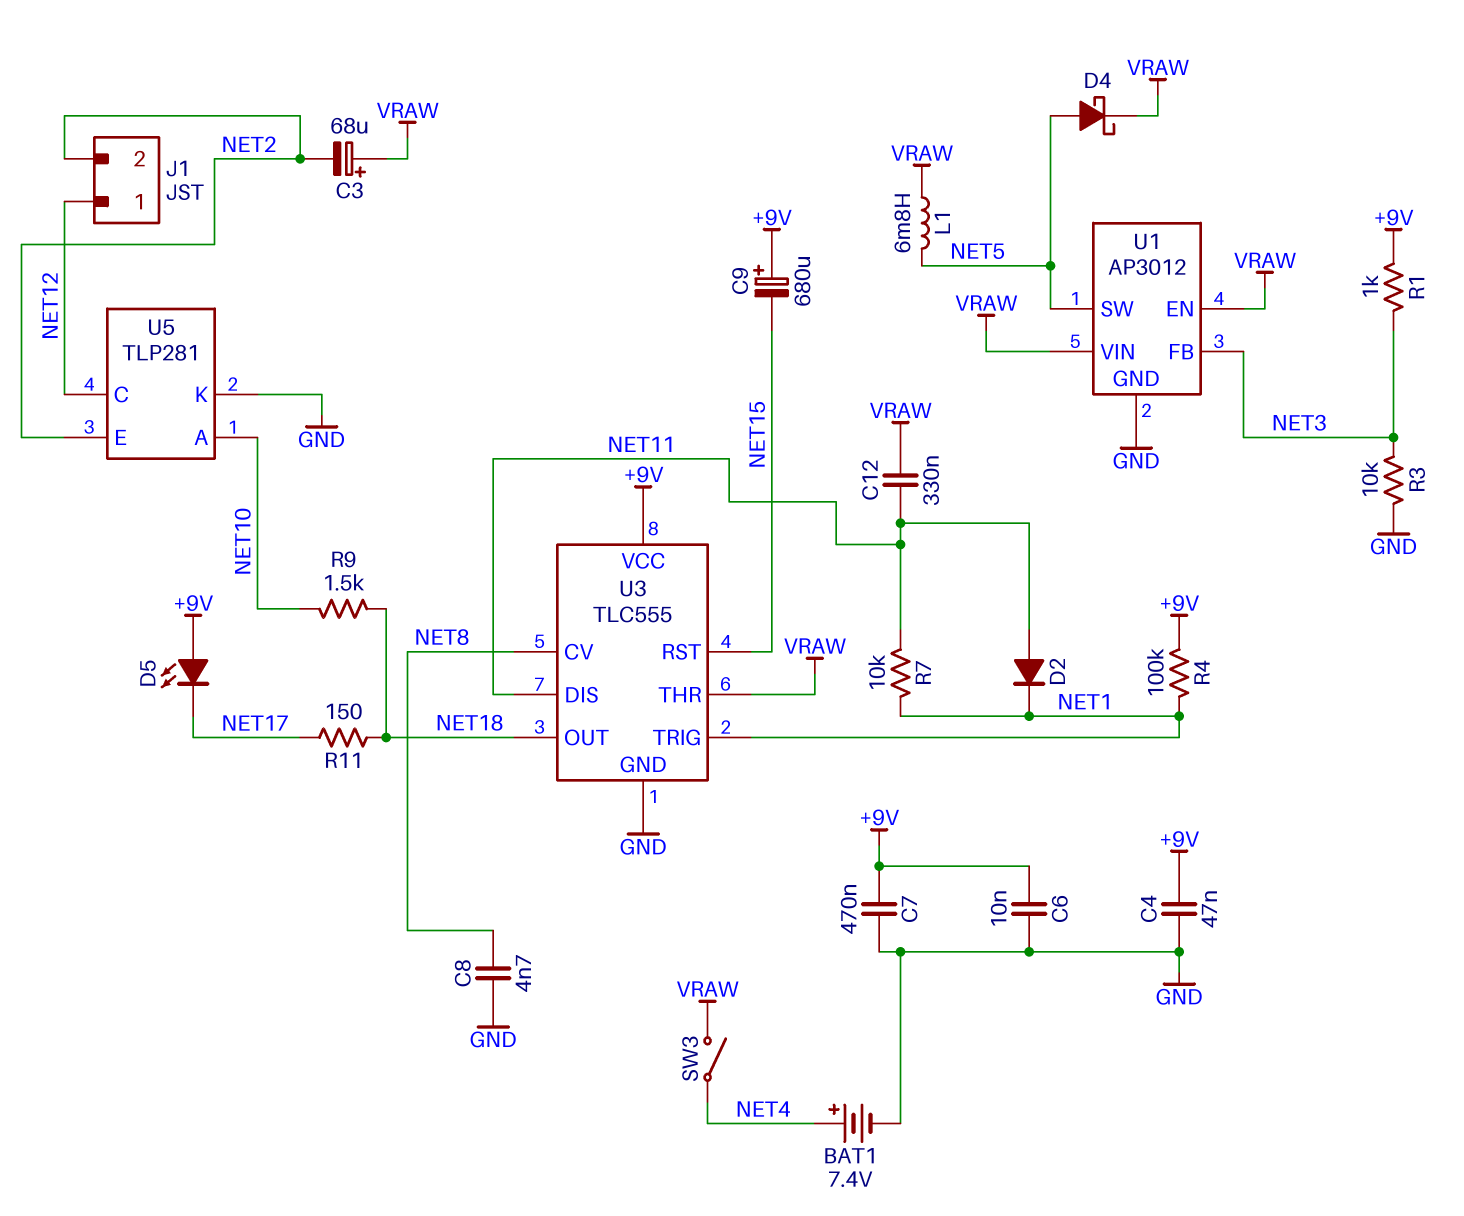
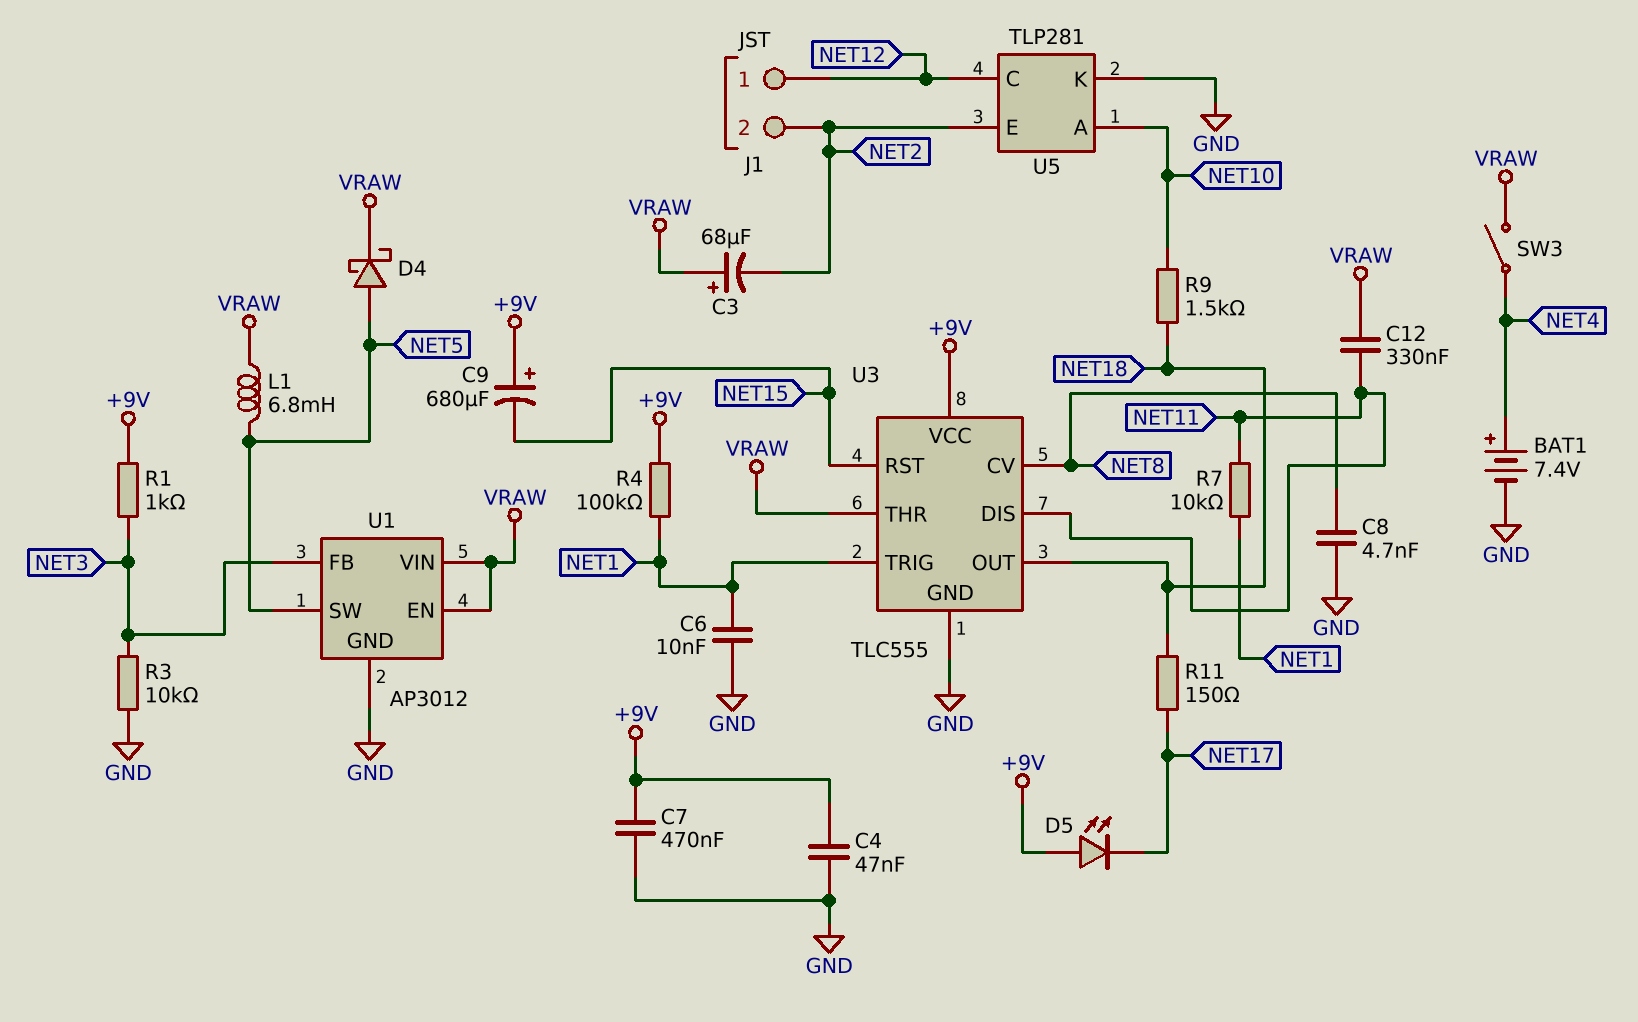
C6: 10nF (+9V, GND) -> 10nF (GND, NET1)
D2: diode (A NET11, K NET1) -> none

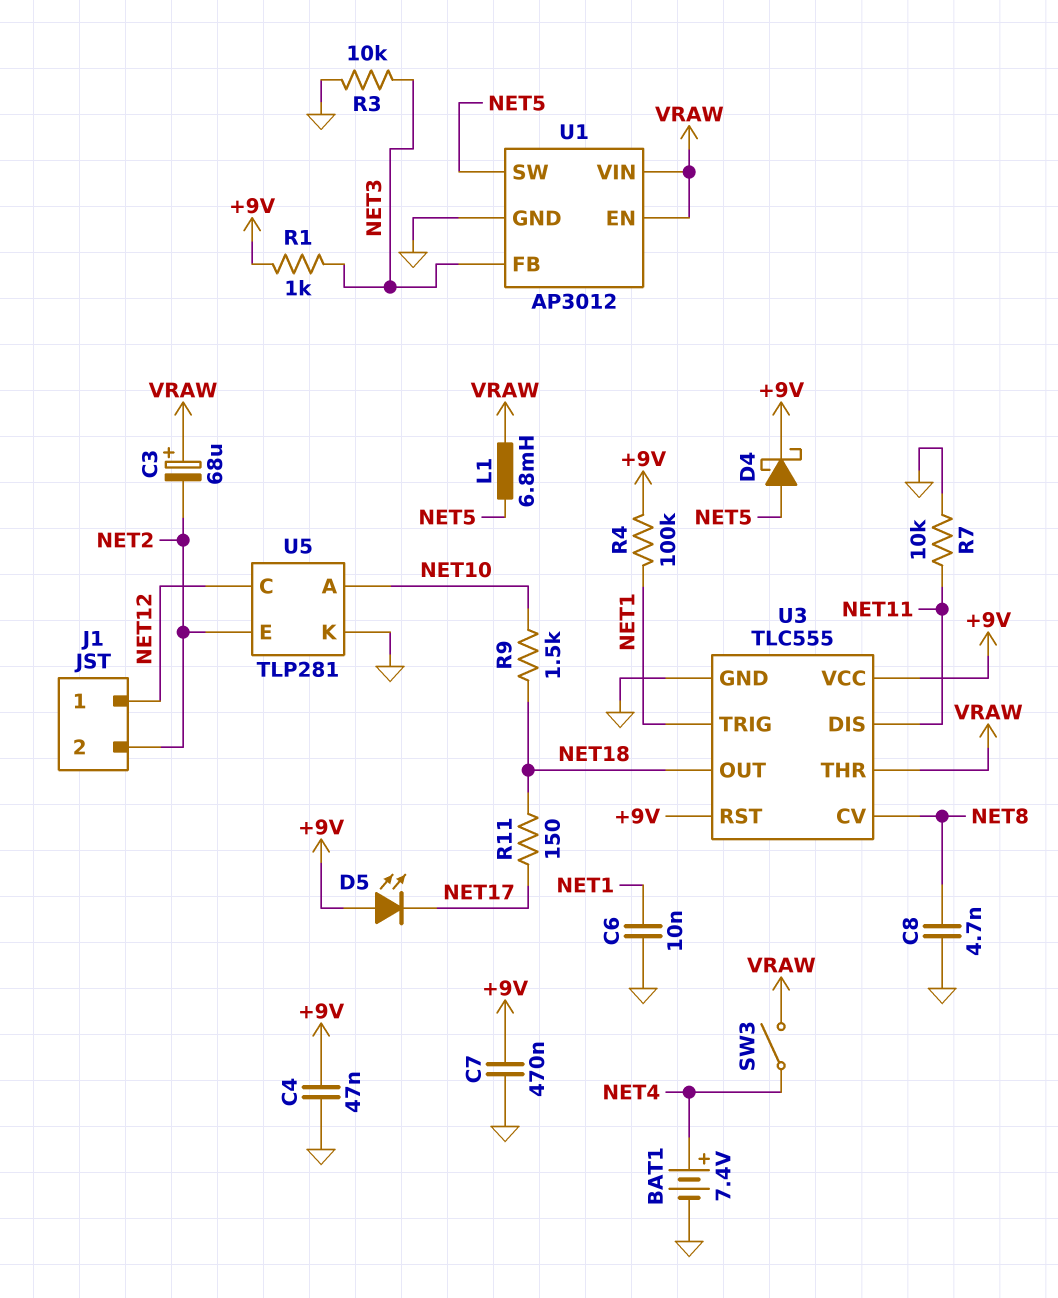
C9: 680uF (plus +9V, minus NET15) -> none
C12: 330nF (NET11, VRAW) -> none
D4: schottky (A NET5, K VRAW) -> schottky (A NET5, K +9V)
R7: 10k (NET1, NET11) -> 10k (GND, NET11)
U3 pin RST: NET15 -> +9V

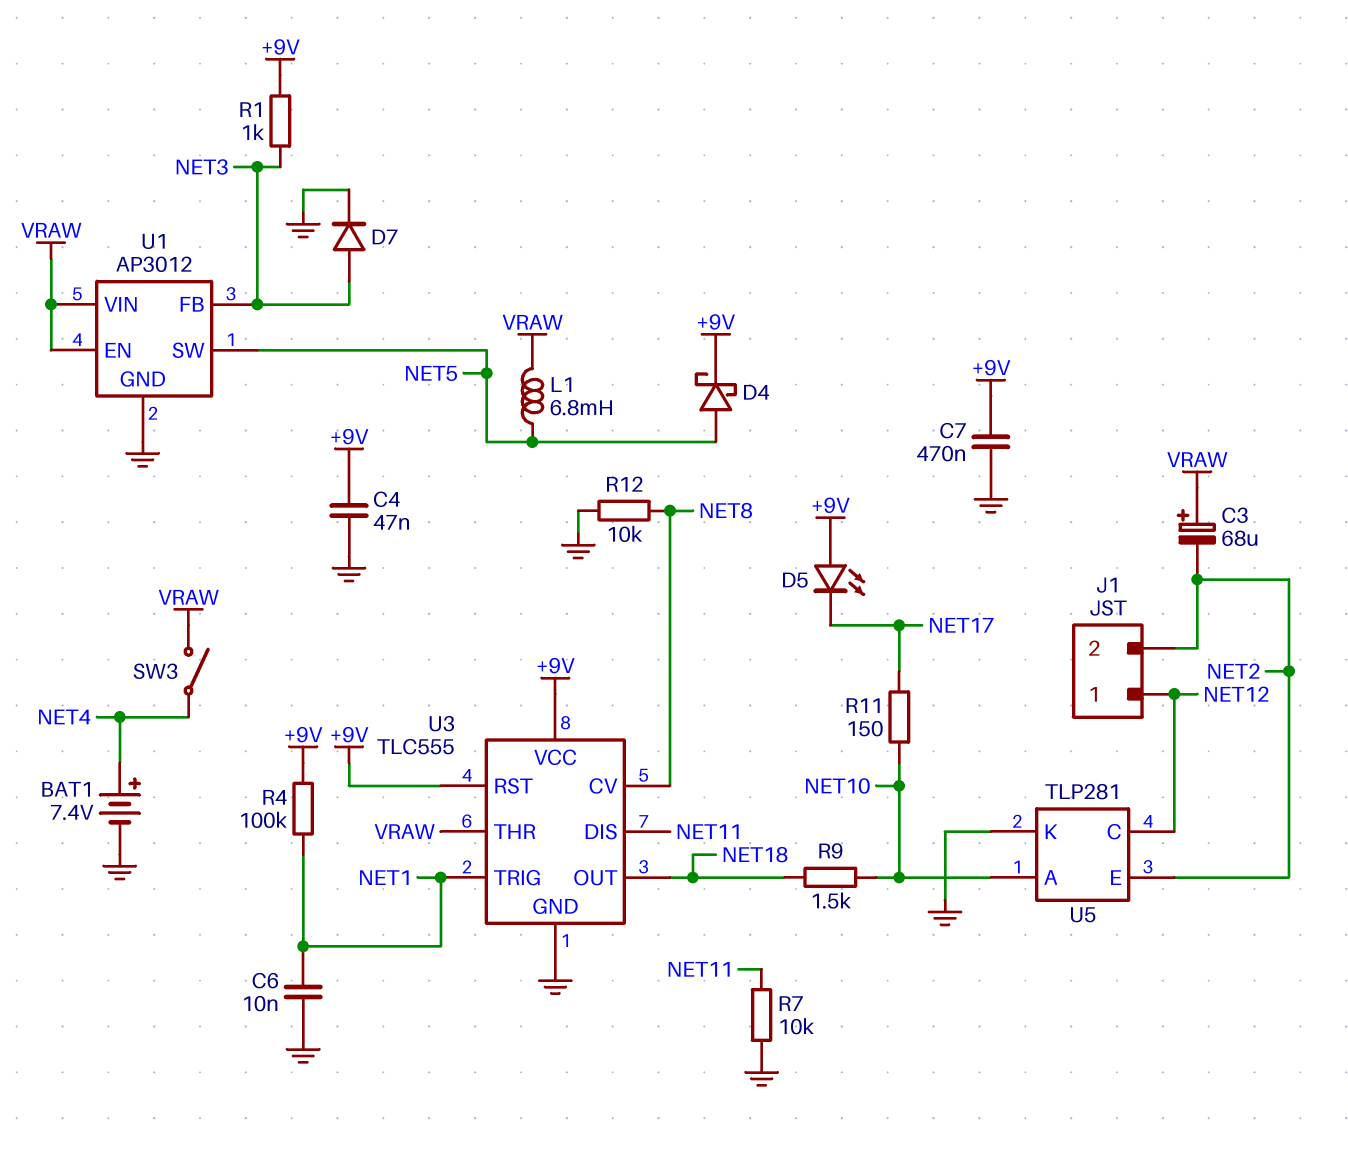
C8: 4.7nF (GND, NET8) -> none
D7: none -> diode (A NET3, K GND)
R3: 10k (GND, NET3) -> none
R11: 150 (NET17, NET18) -> 150 (NET10, NET17)
R12: none -> 10k (GND, NET8)

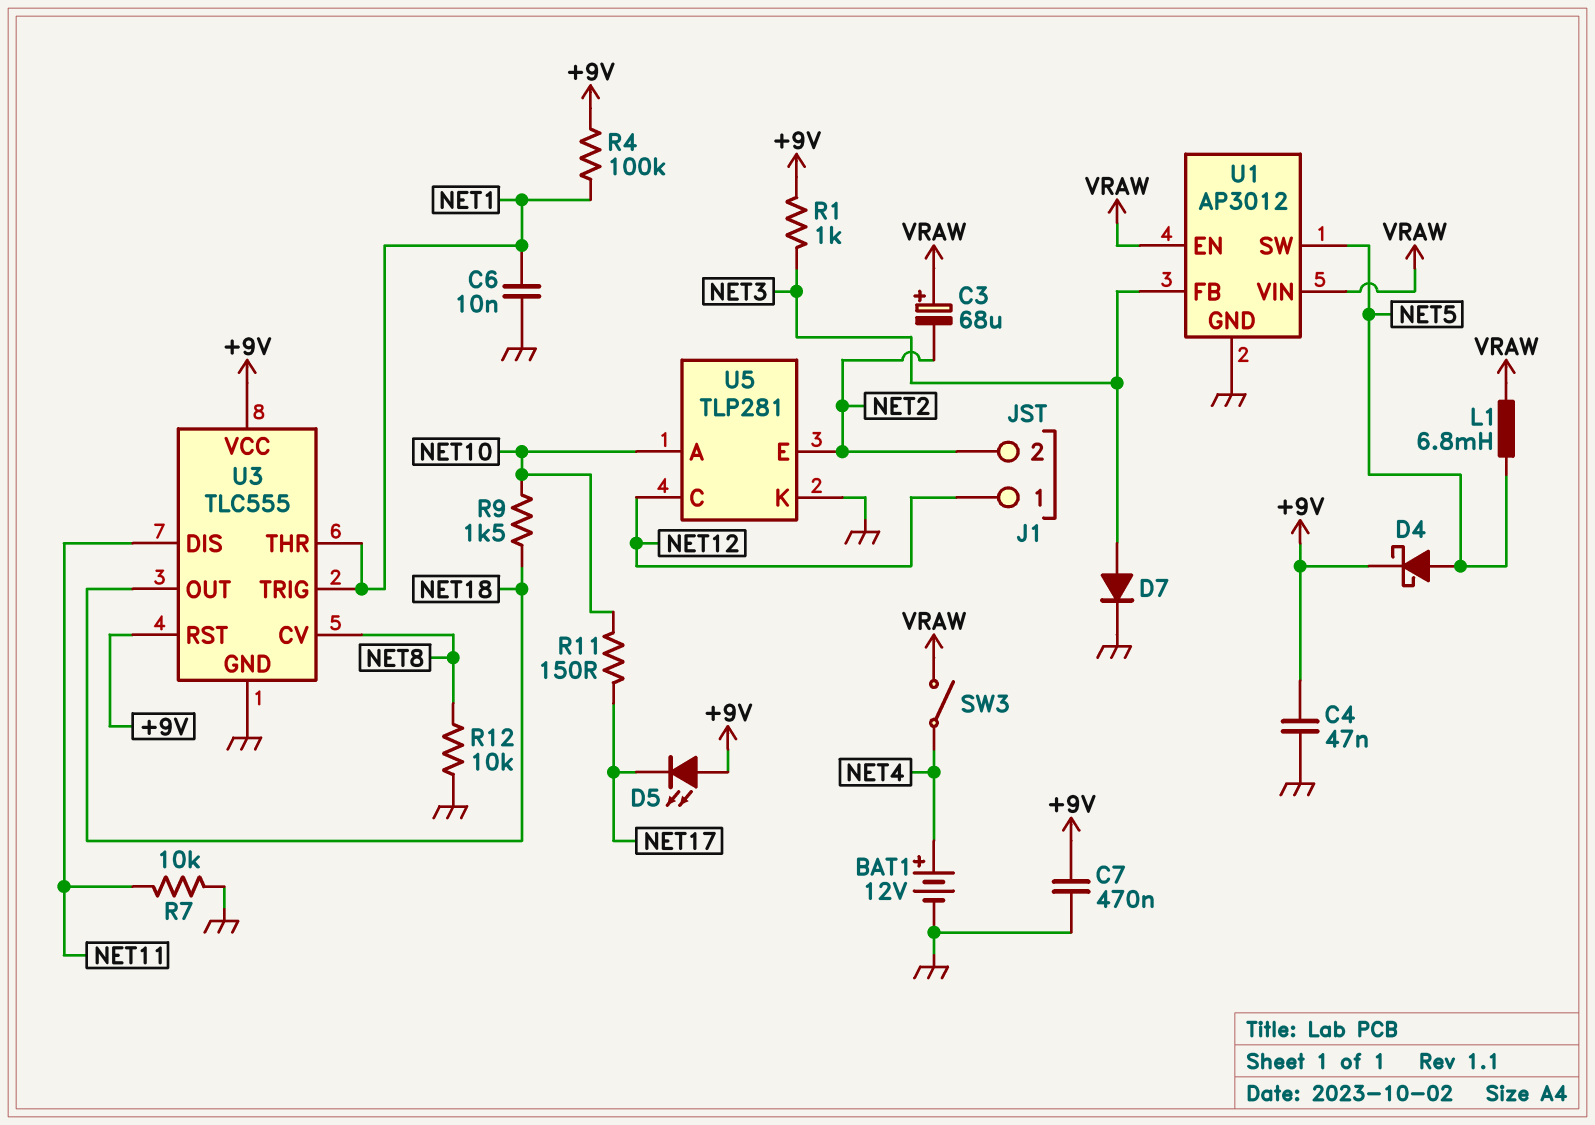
BAT1: 7.4V (plus NET4, minus GND) -> 12V (plus NET4, minus GND)
U3 pin THR: VRAW -> NET1

